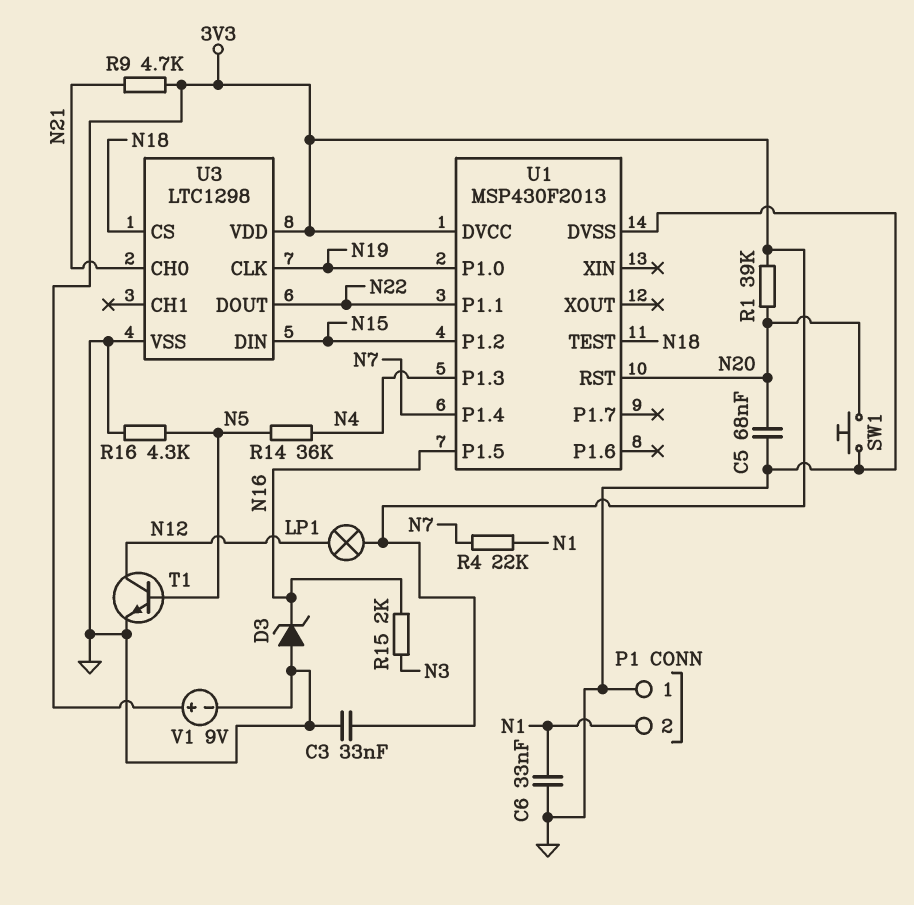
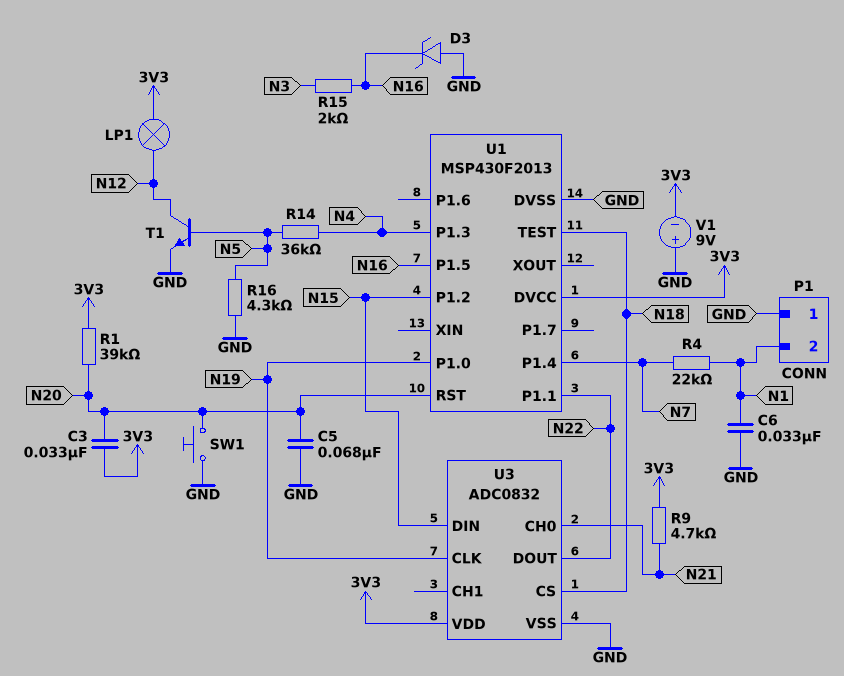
C3: 33nF (3V3, GND) -> 33nF (3V3, N20)
U3: LTC1298 -> ADC0832
V1: 9V (plus 3V3, minus GND) -> 9V (plus GND, minus 3V3)

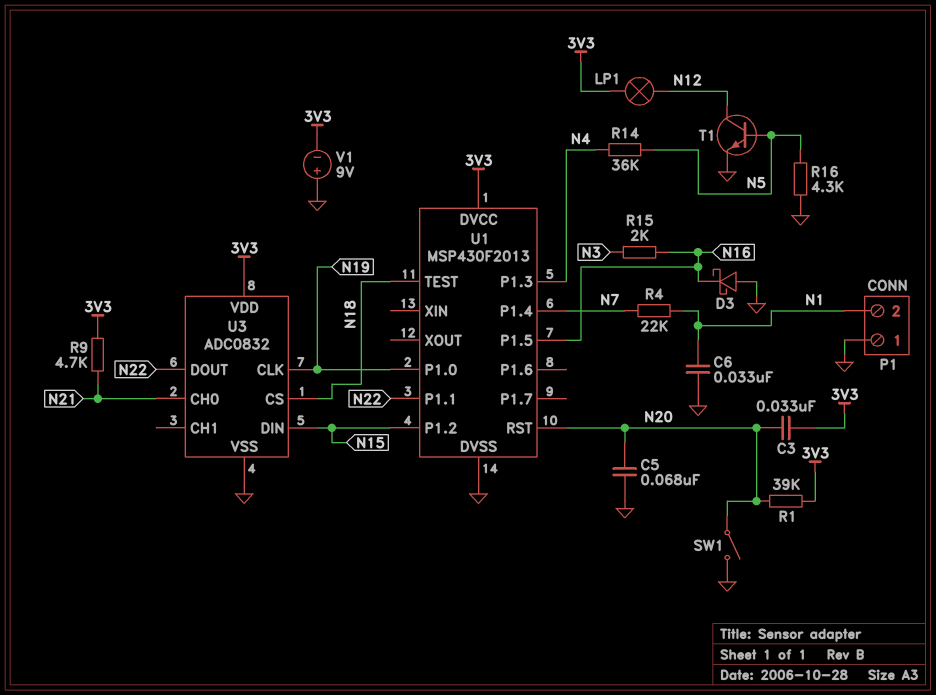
D3: zener (A GND, K N16) -> schottky (A GND, K N16)
SW1: button (GND, N20) -> switch (GND, N20)

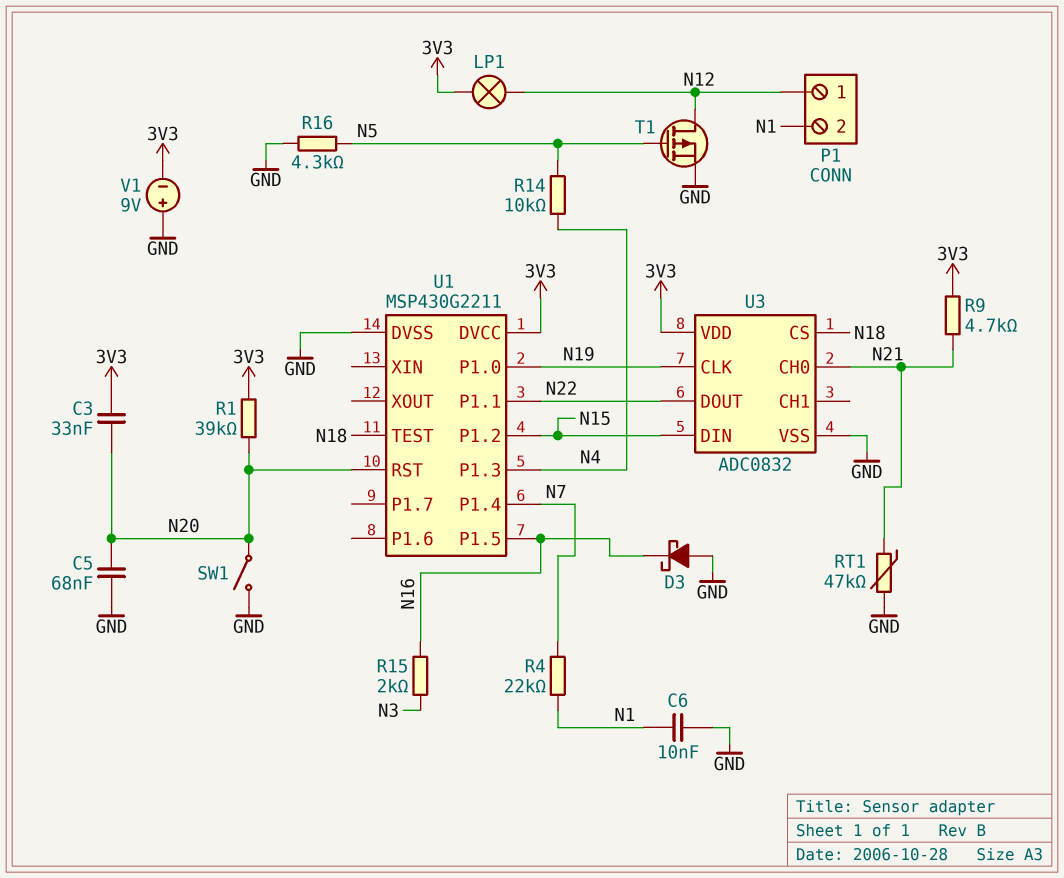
C6: 33nF (GND, N1) -> 10nF (GND, N1)
P1 pin 1: GND -> N12
R14: 36k (N4, N5) -> 10k (N4, N5)
RT1: none -> 47k (GND, N21)
T1: NPN (B N5, C N12, E GND) -> PMOS (G N5, D N12, S GND)
U1: MSP430F2013 -> MSP430G2211

